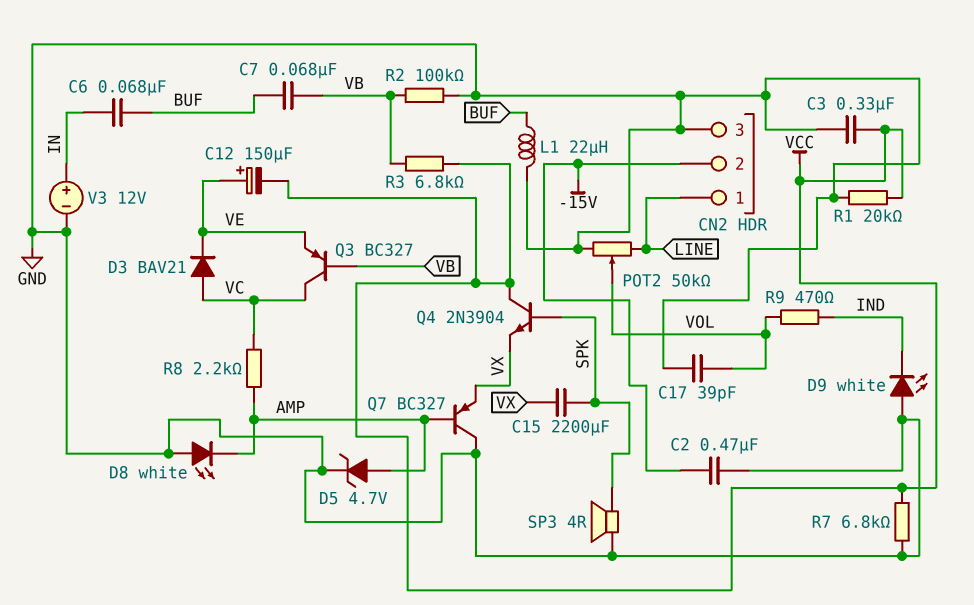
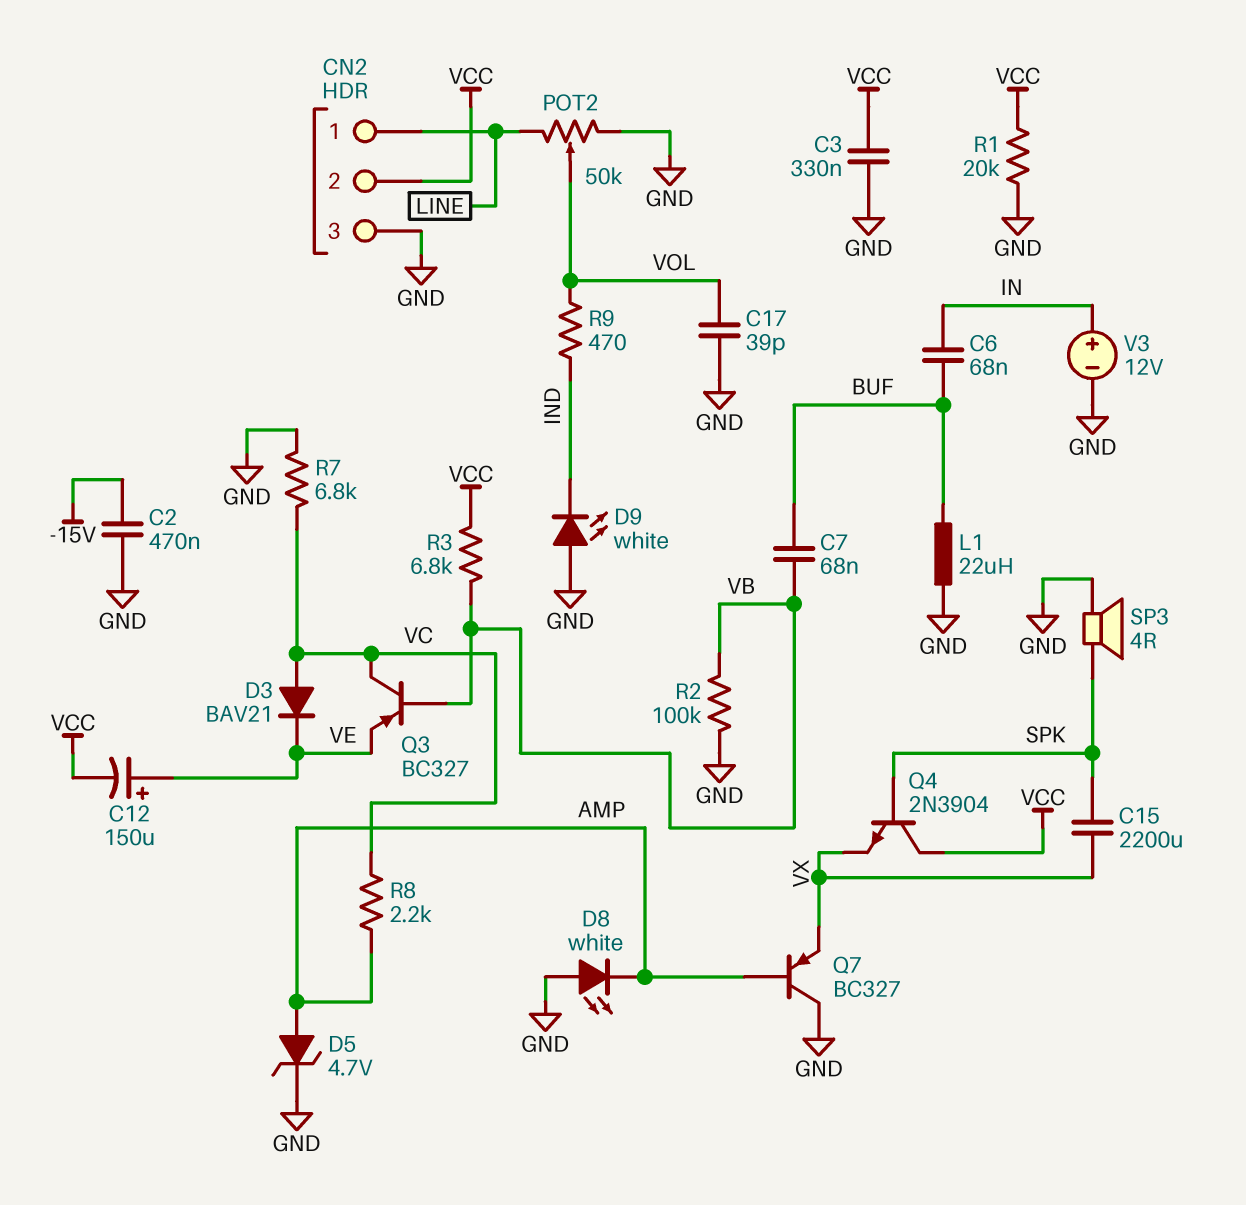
CN2 pin 2: -15V -> VCC
R7: 6.8k (GND, VCC) -> 6.8k (GND, VC)

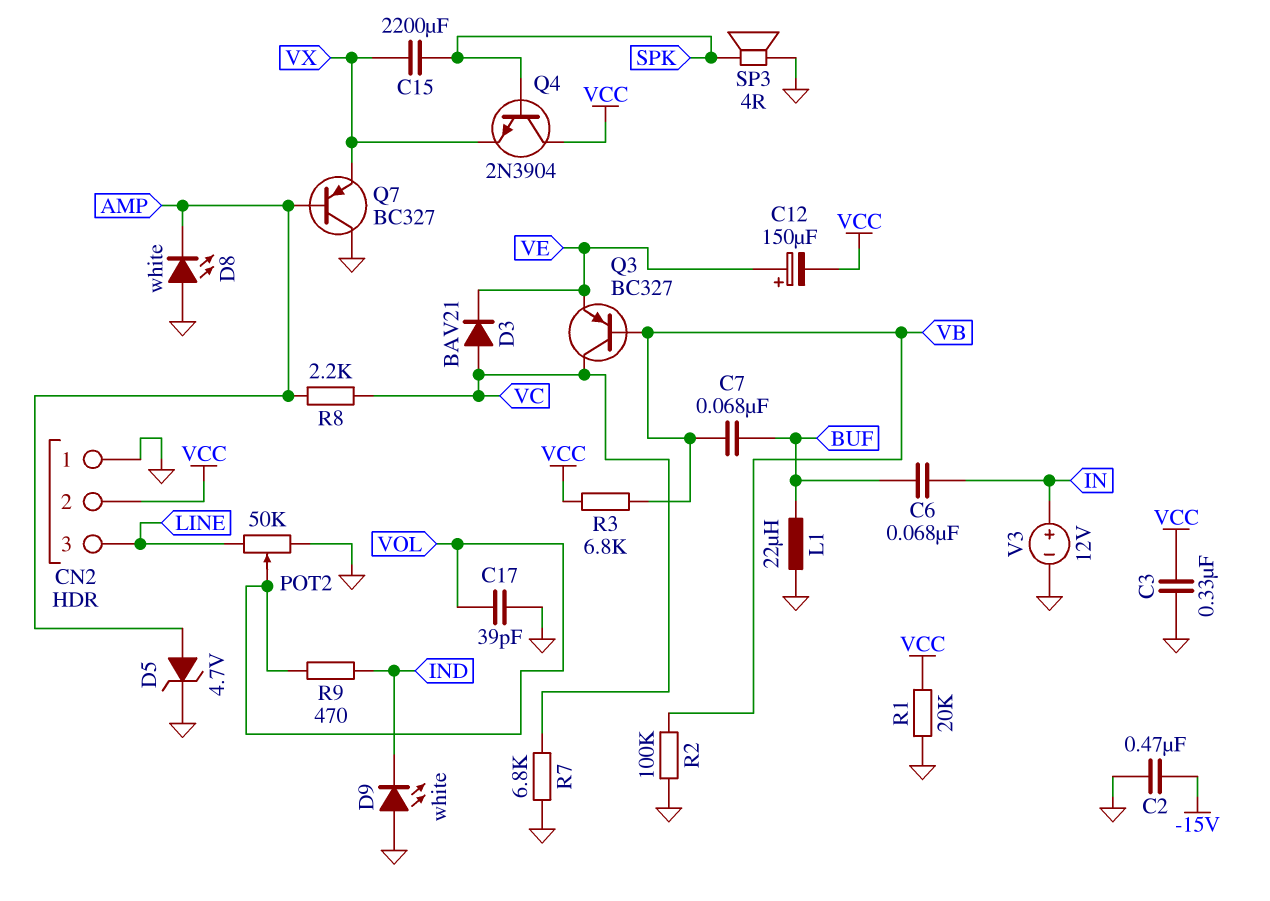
CN2 pin 1: LINE -> GND
CN2 pin 3: GND -> LINE

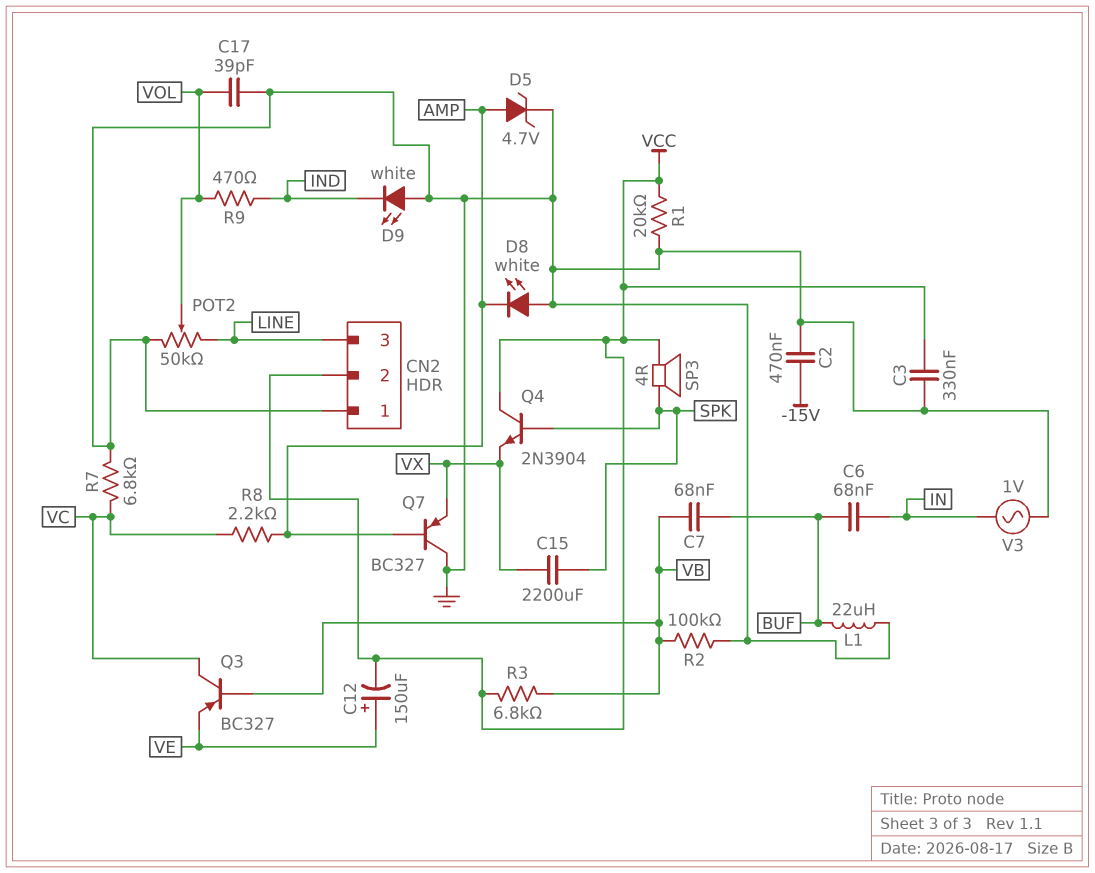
D3: diode BAV21 (A VC, K VE) -> none
SP3: speaker 4R (GND, SPK) -> speaker 4R (SPK, VCC)
V3: 12V (plus IN, minus GND) -> AC 1V (GND, IN)

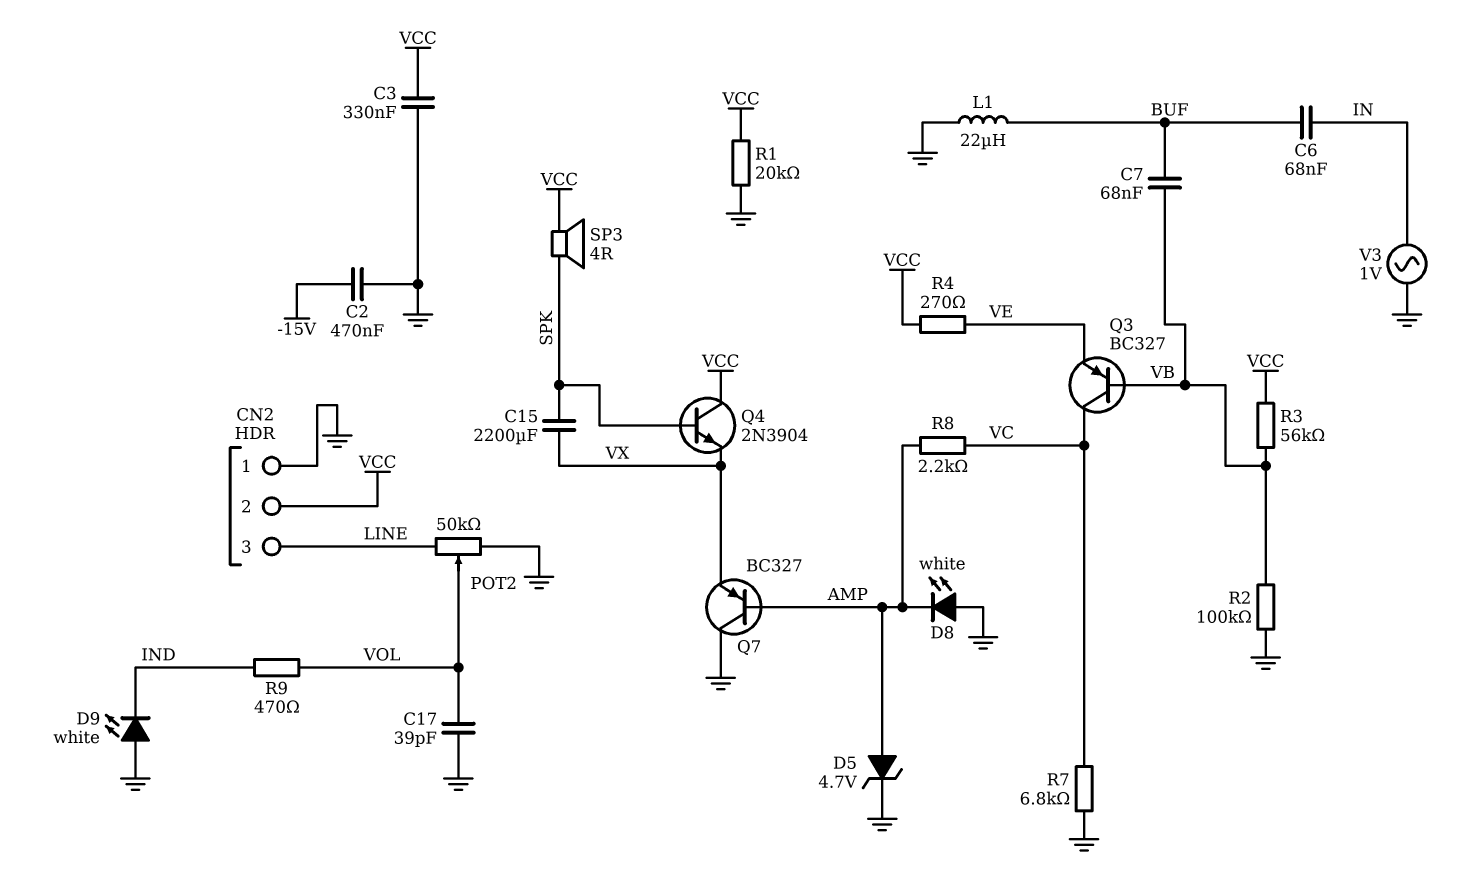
C12: 150uF (plus VE, minus VCC) -> none
R3: 6.8k (VB, VCC) -> 56k (VB, VCC)
R4: none -> 270 (VCC, VE)

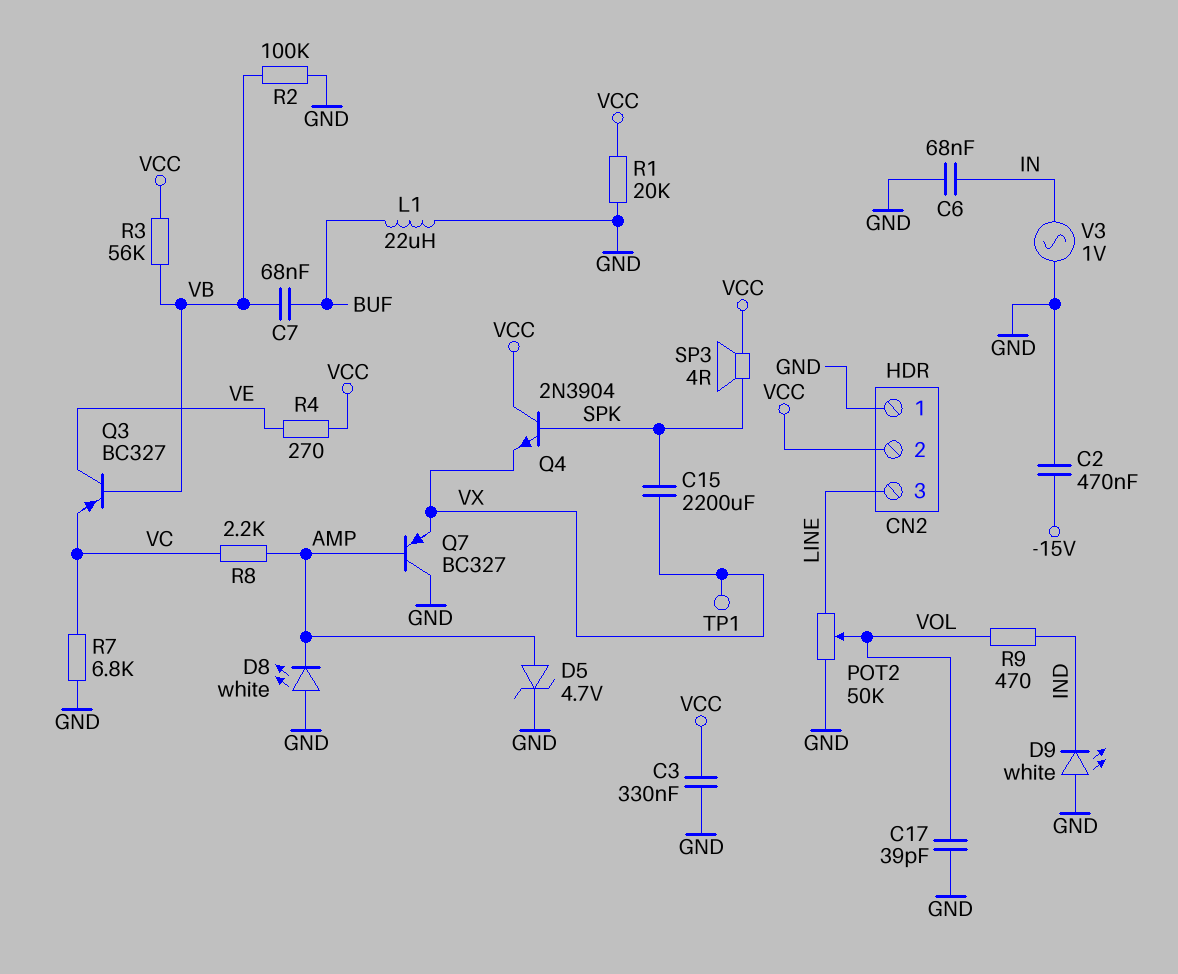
C6: 68nF (BUF, IN) -> 68nF (GND, IN)
Q3: PNP BC327 (B VB, C VC, E VE) -> PNP BC327 (B VB, C VE, E VC)
TP1: none -> test point (VX)

